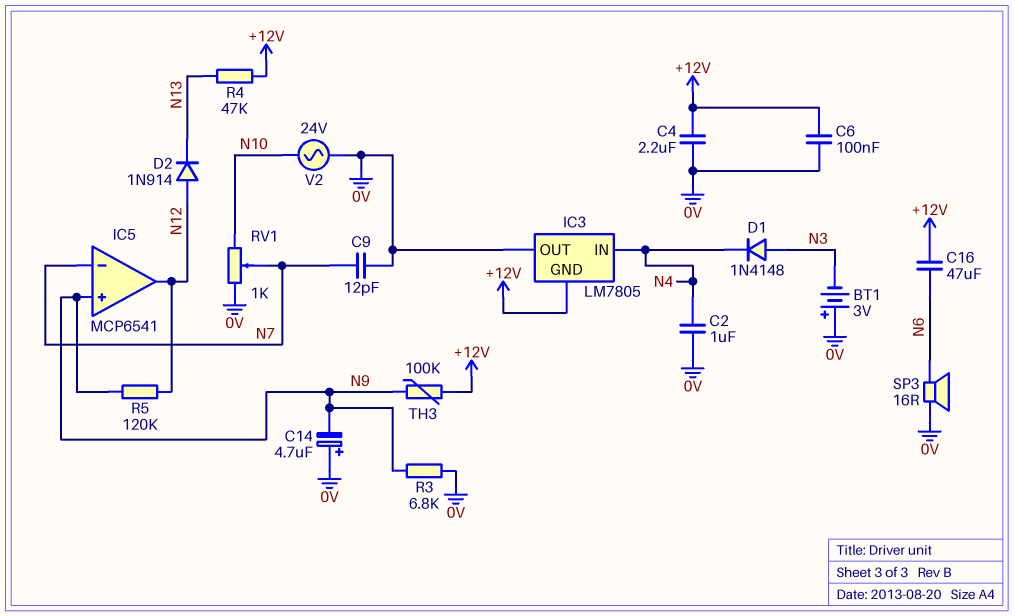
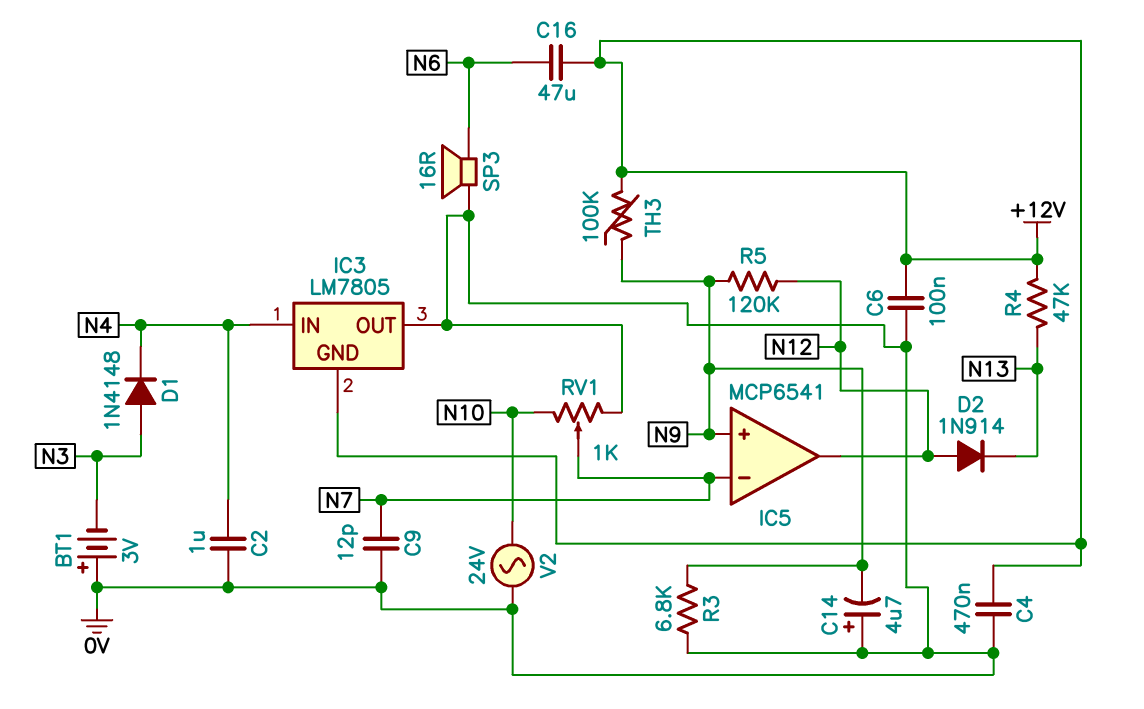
C4: 2.2uF (+12V, 0V) -> 470nF (+12V, 0V)

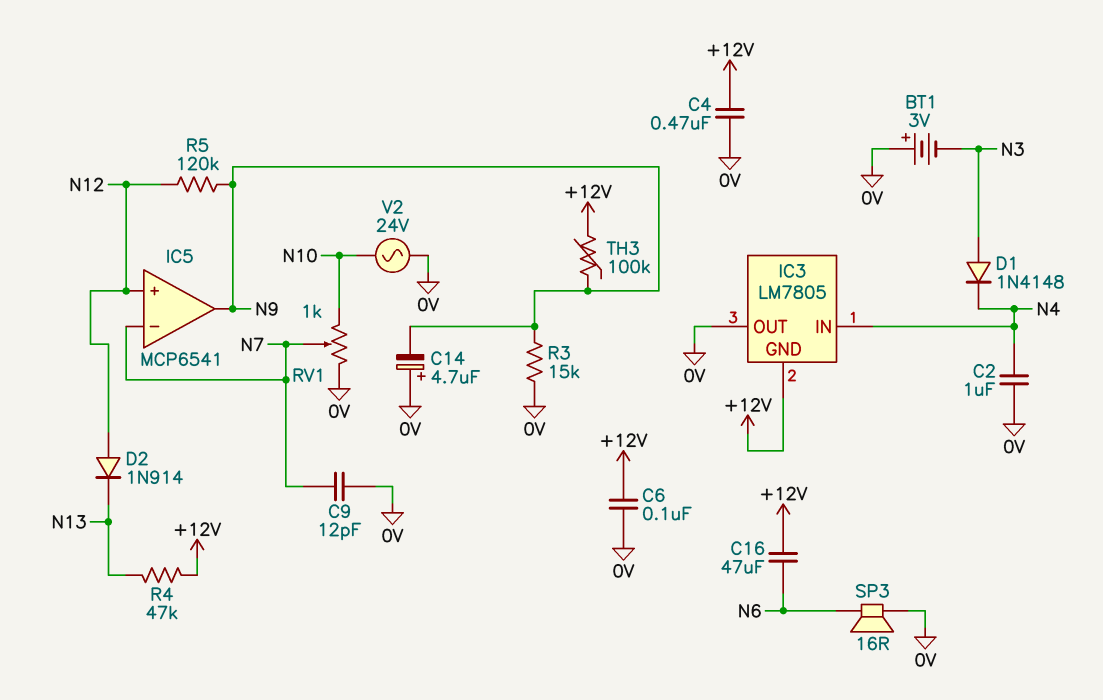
IC5 pin in+: N9 -> N12
IC5 pin out: N12 -> N9
R3: 6.8k (0V, N9) -> 15k (0V, N9)

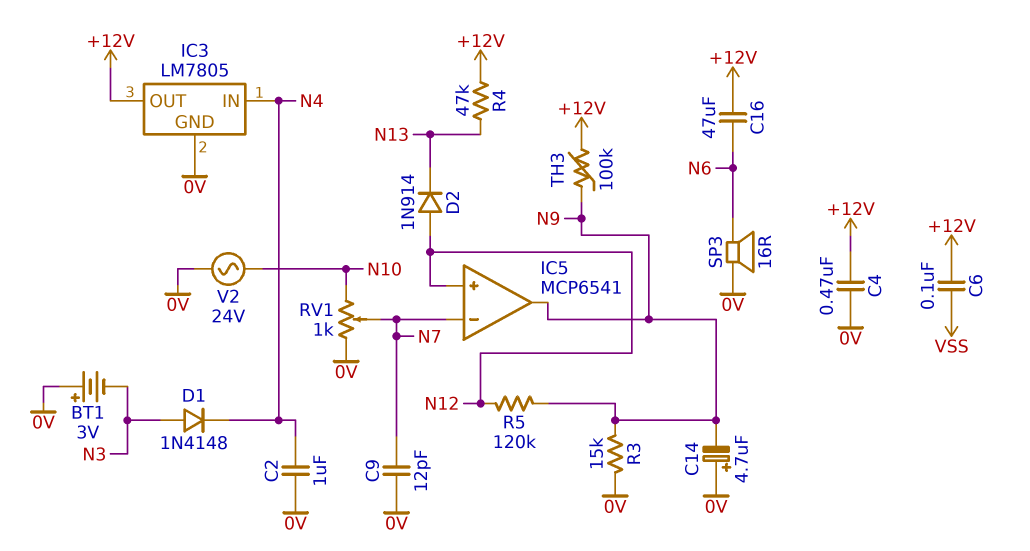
C6: 100nF (+12V, 0V) -> 100nF (+12V, VSS)
IC3 pin GND: +12V -> 0V
IC3 pin OUT: 0V -> +12V

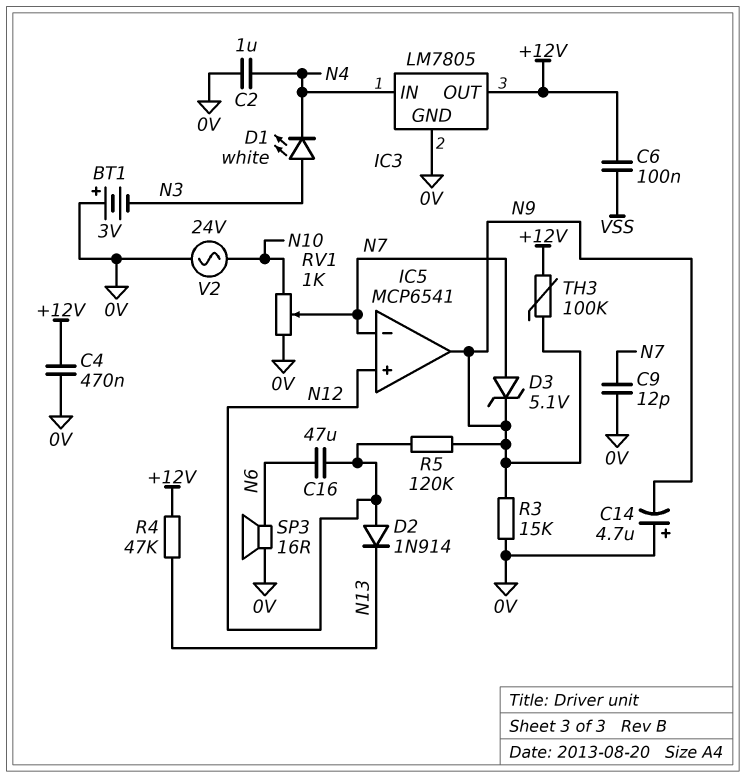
C16: 47uF (+12V, N6) -> 47uF (N6, N12)
D1: diode 1N4148 (A N3, K N4) -> LED white (A N3, K N4)
D3: none -> zener 5.1V (A N7, K N9)

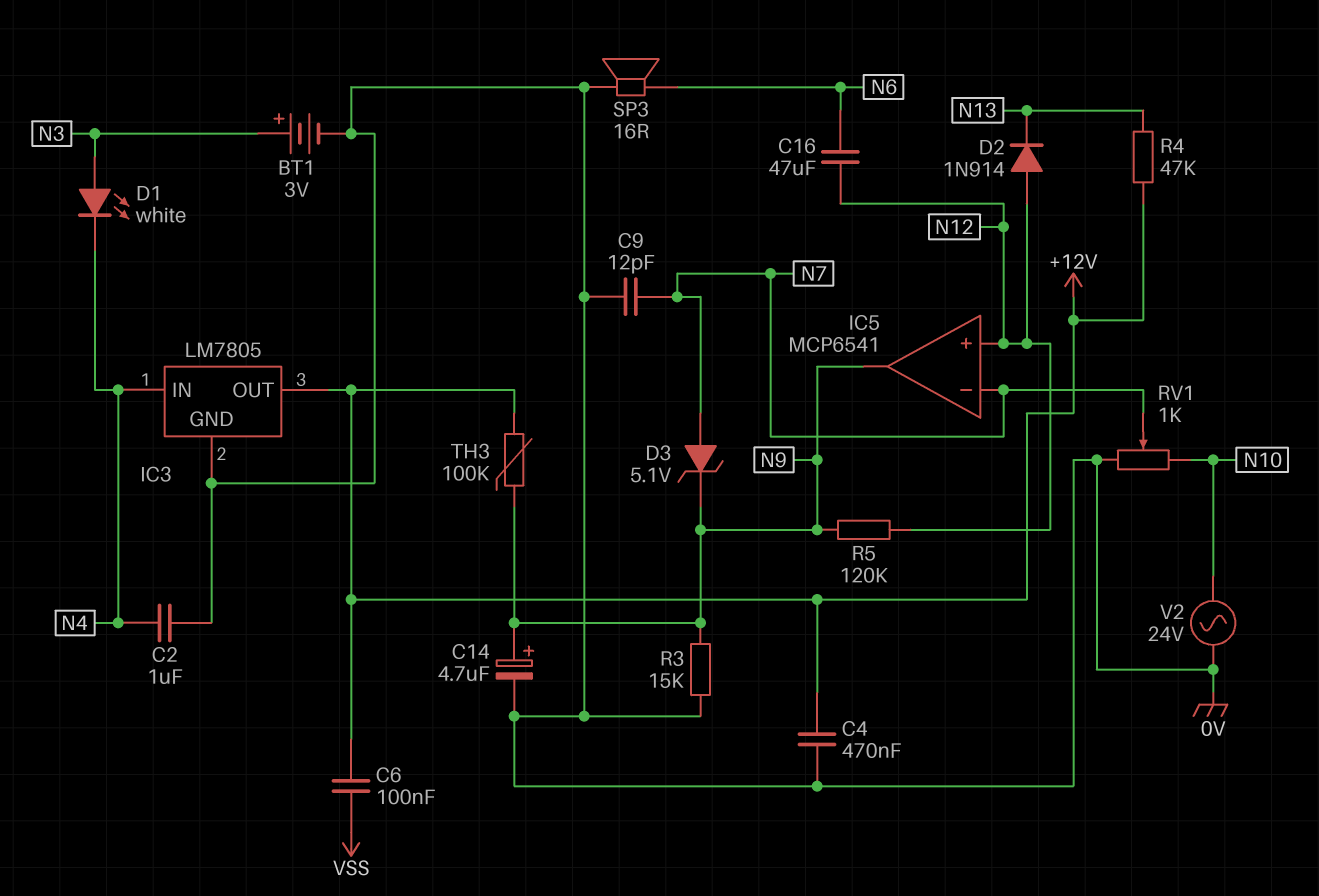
BT1: 3V (plus 0V, minus N3) -> 3V (plus N3, minus 0V)
C14: 4.7uF (plus 0V, minus N9) -> 4.7uF (plus N9, minus 0V)

